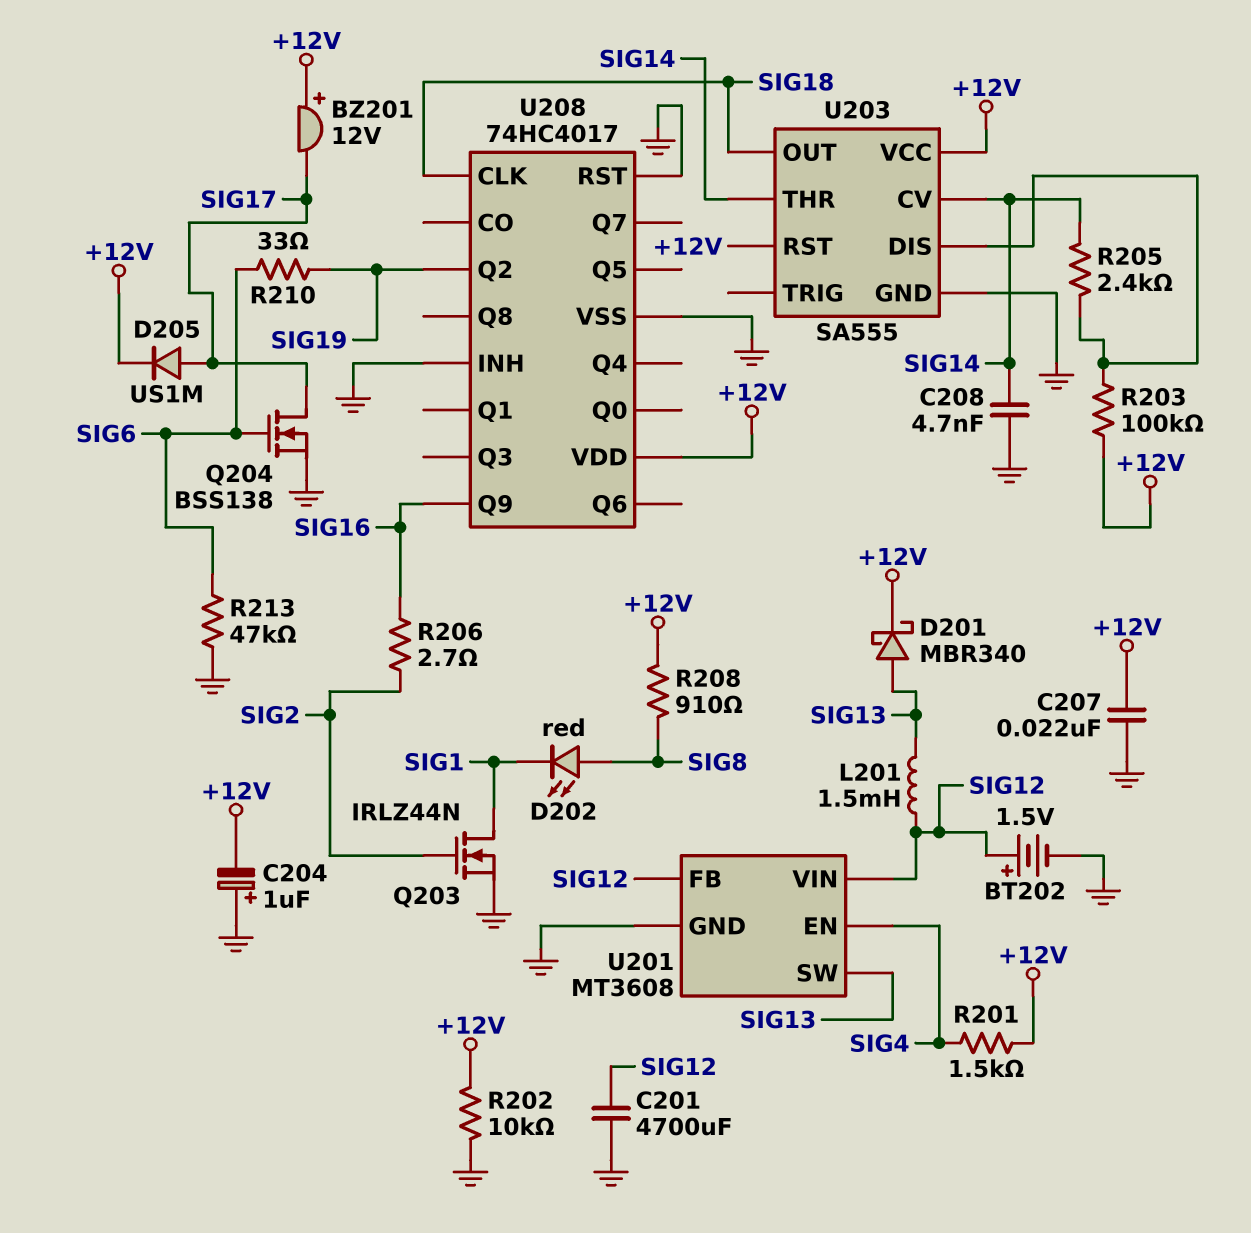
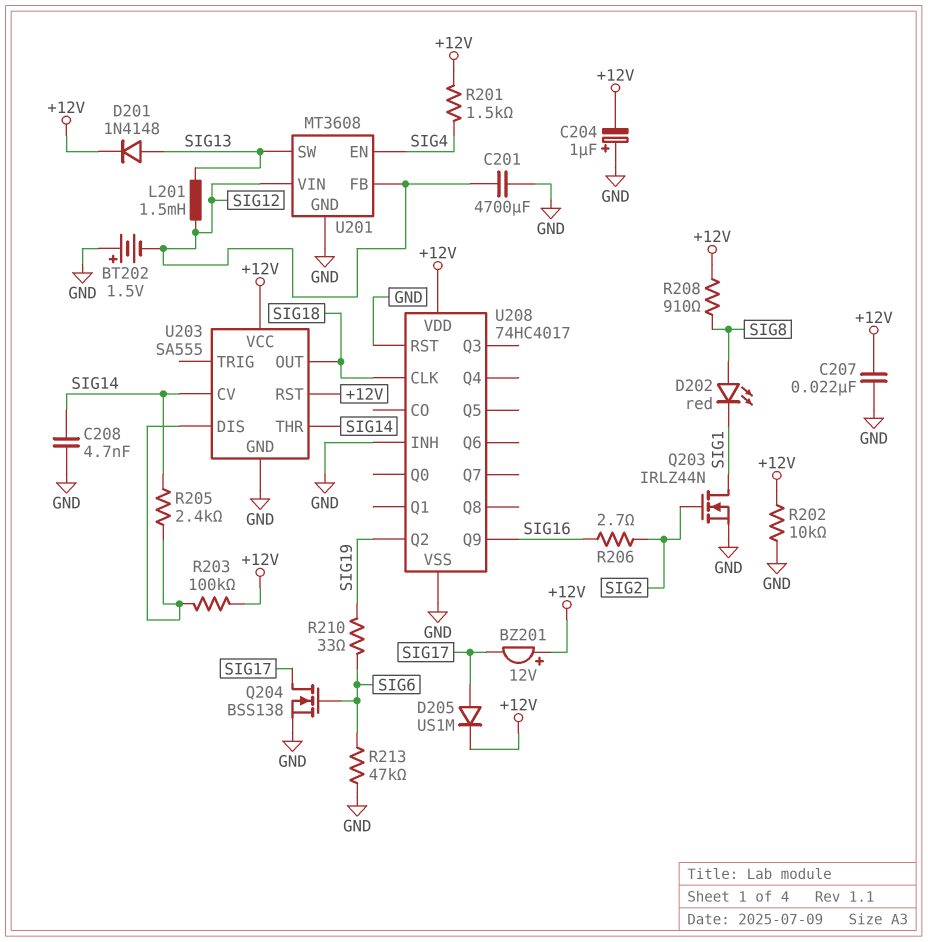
BT202: 1.5V (plus SIG12, minus GND) -> 1.5V (plus GND, minus SIG12)
D201: schottky MBR340 (A SIG13, K +12V) -> diode 1N4148 (A SIG13, K +12V)

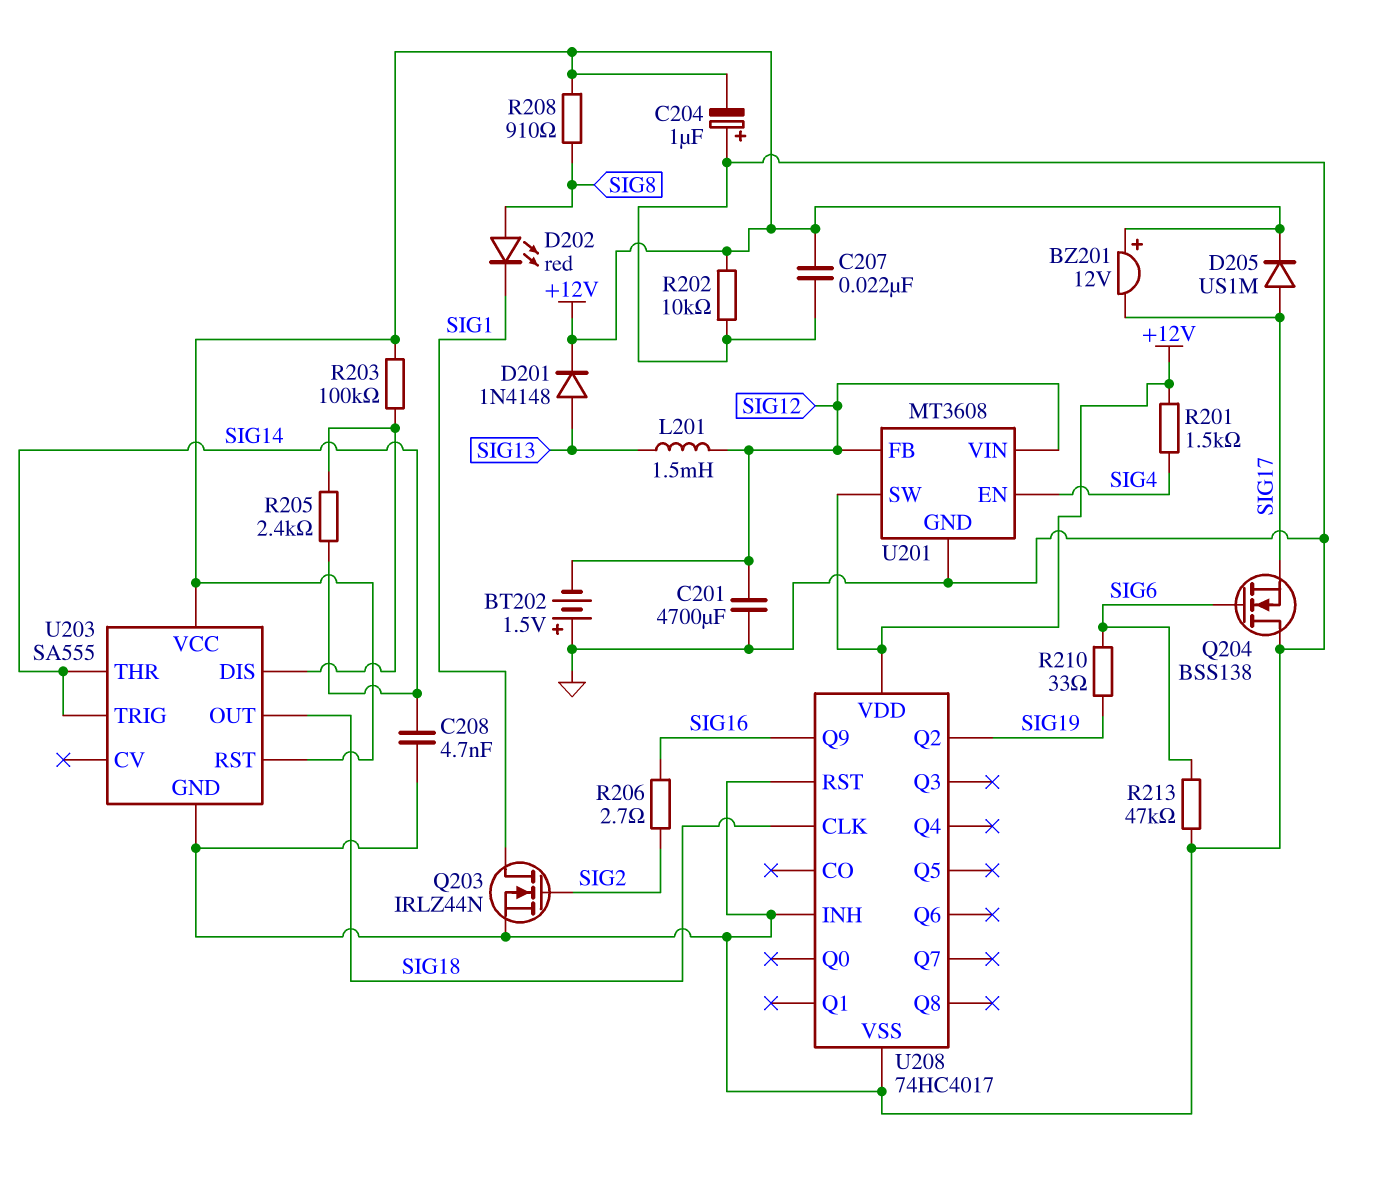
Q204: NMOS BSS138 (G SIG6, D SIG17, S GND) -> NMOS BSS138 (G SIG6, D GND, S SIG17)
U201 pin SW: SIG13 -> +12V
U203 pin CV: SIG14 -> none
U203 pin TRIG: none -> SIG14

